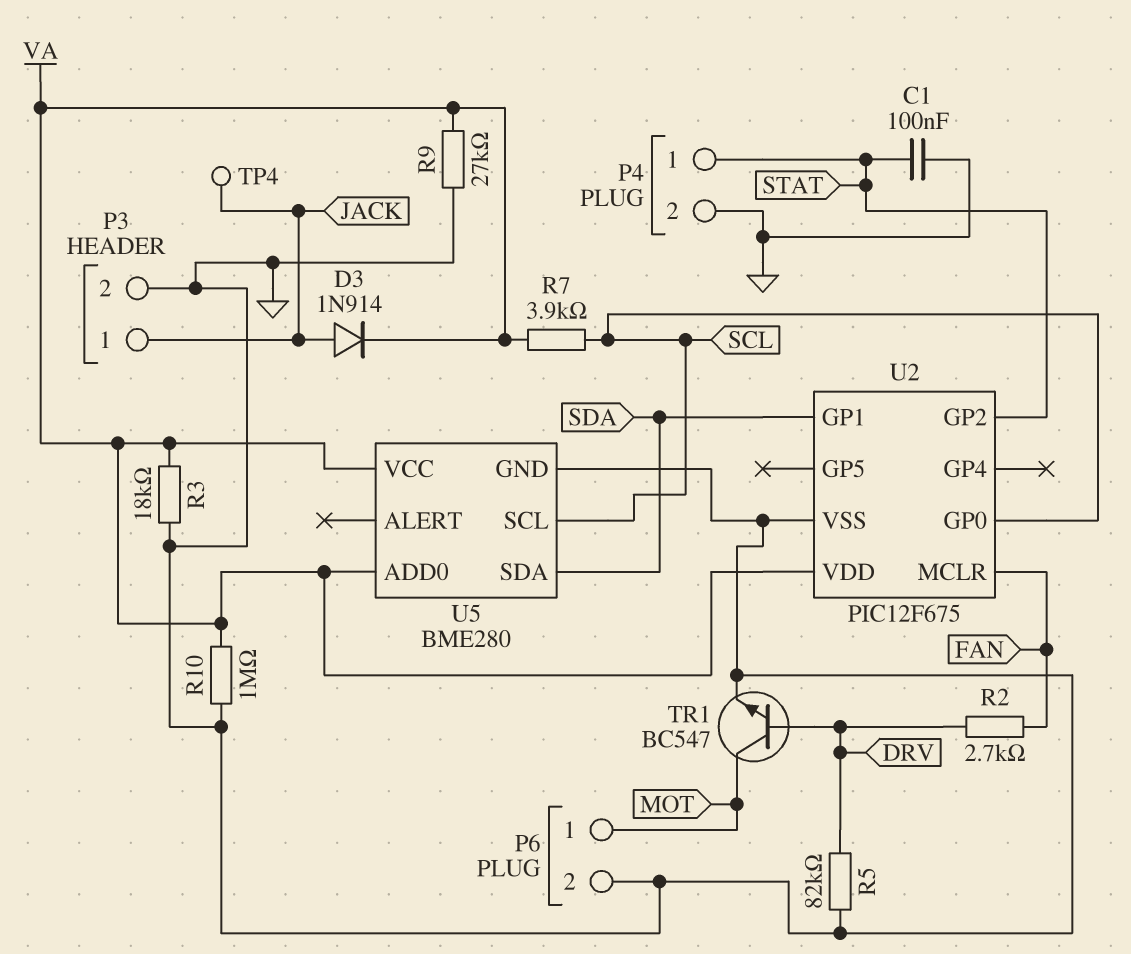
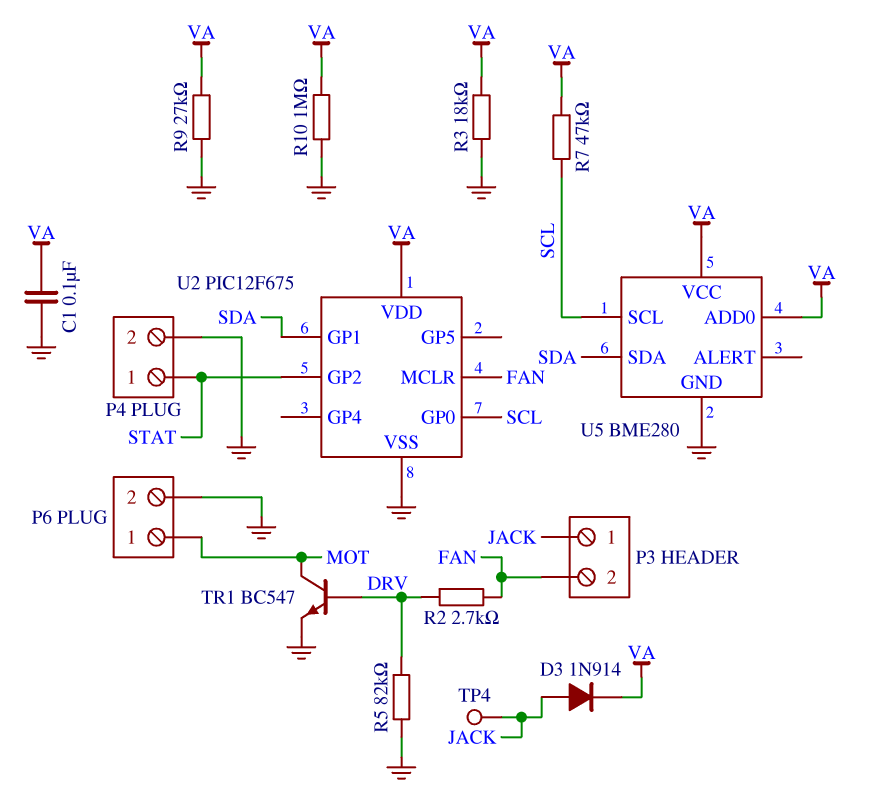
C1: 100nF (GND, STAT) -> 100nF (GND, VA)
P3 pin 2: GND -> FAN
R7: 3.9k (SCL, VA) -> 47k (SCL, VA)

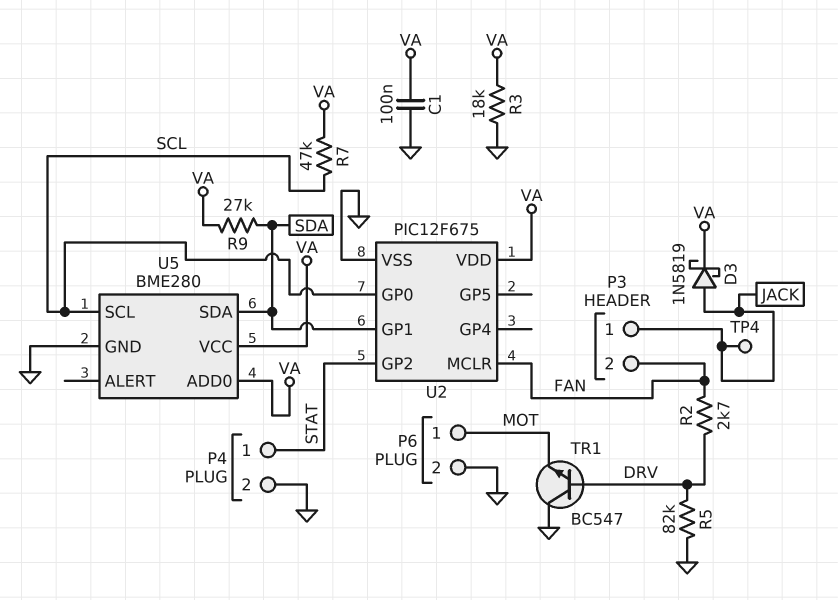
D3: diode 1N914 (A JACK, K VA) -> schottky 1N5819 (A JACK, K VA)
R9: 27k (GND, VA) -> 27k (SDA, VA)
R10: 1M (GND, VA) -> none
TR1: NPN BC547 (B DRV, C MOT, E GND) -> NPN BC547 (B DRV, C GND, E MOT)

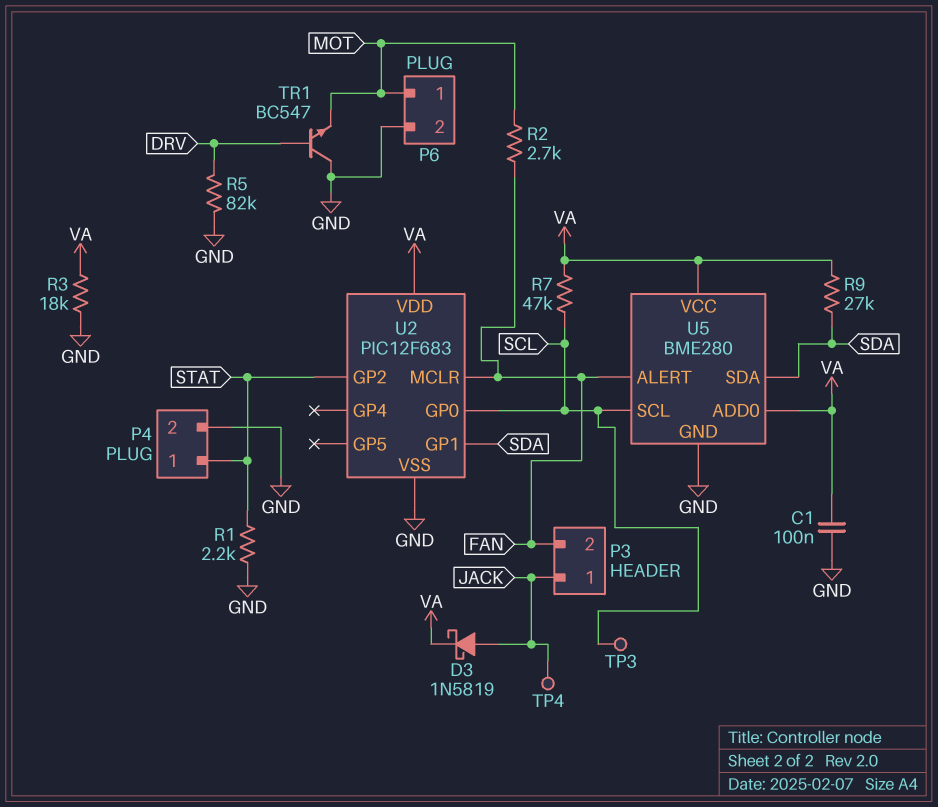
R1: none -> 2.2k (GND, STAT)
R2: 2.7k (DRV, FAN) -> 2.7k (FAN, MOT)
TP3: none -> test point (SCL)
U2: PIC12F675 -> PIC12F683
U5 pin ALERT: none -> FAN

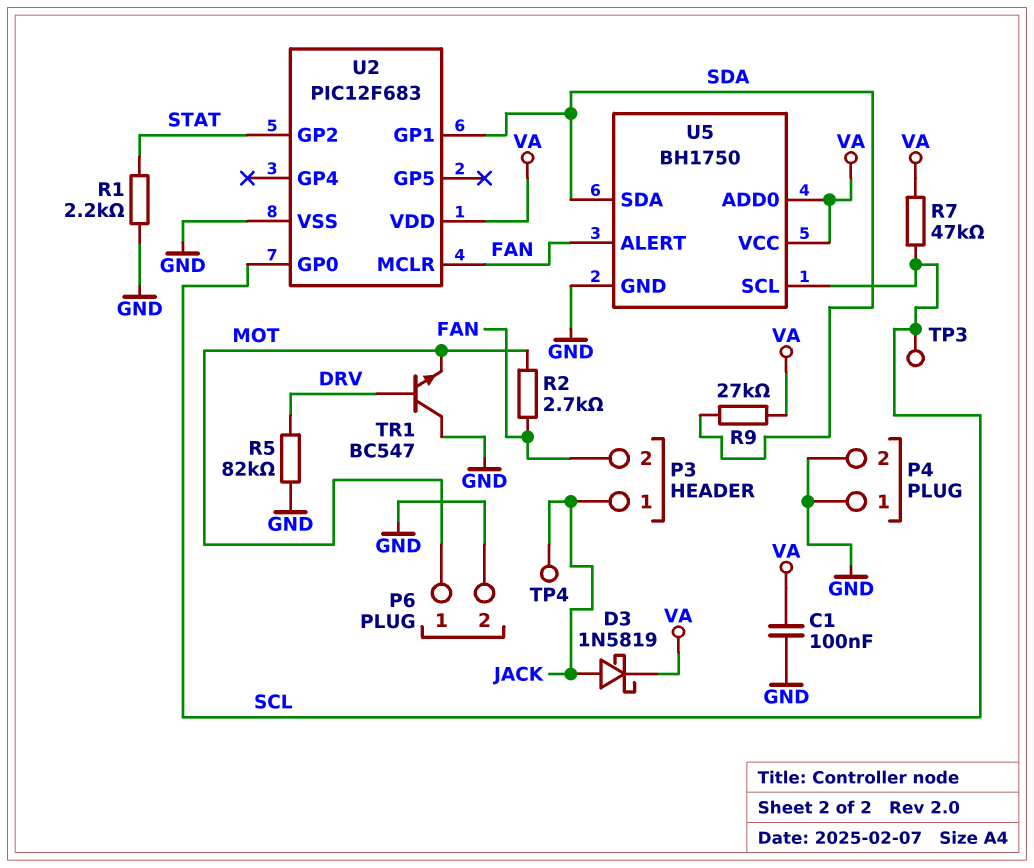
P4 pin 1: STAT -> GND
R3: 18k (GND, VA) -> none
U5: BME280 -> BH1750

